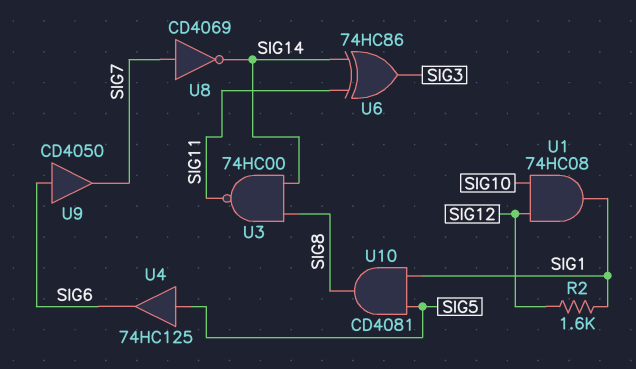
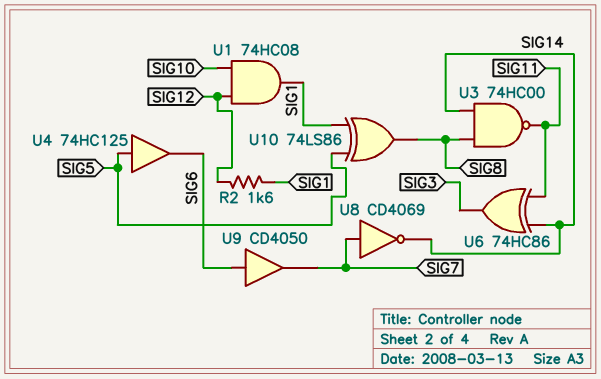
U10: AND CD4081 (in SIG1, in SIG5, out SIG8) -> XOR 74LS86 (in SIG1, in SIG5, out SIG8)

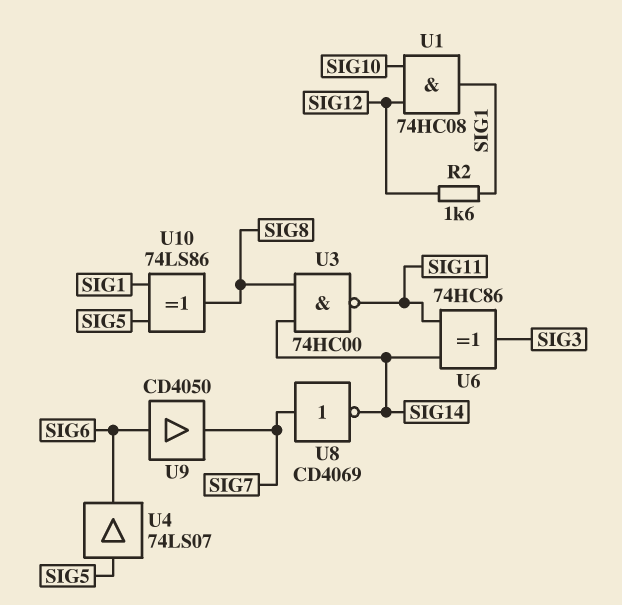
U4: buffer 74HC125 (in SIG5, out SIG6) -> buffer 74LS07 (in SIG5, out SIG6)

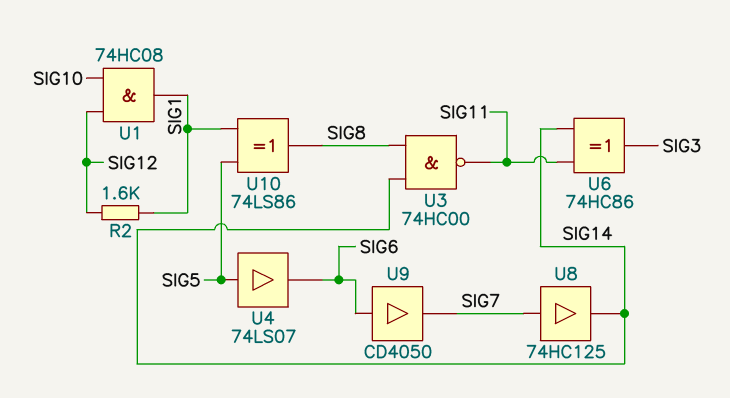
U8: NOT CD4069 (in SIG7, out SIG14) -> buffer 74HC125 (in SIG7, out SIG14)

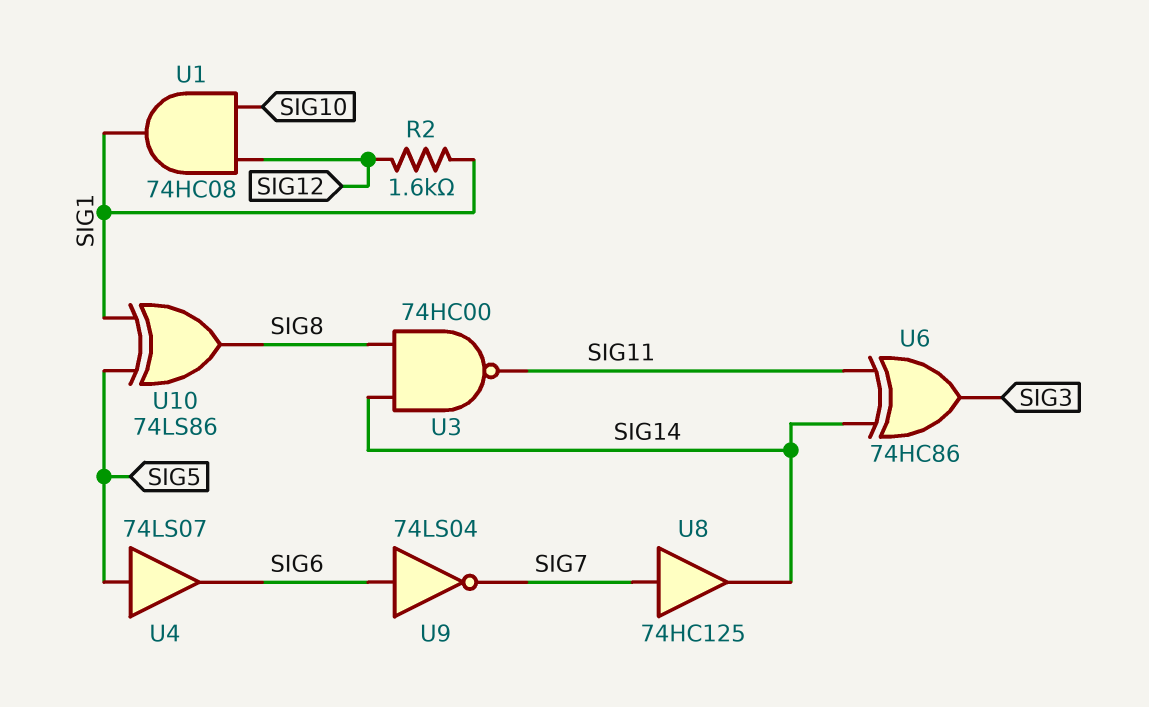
U9: buffer CD4050 (in SIG6, out SIG7) -> NOT 74LS04 (in SIG6, out SIG7)

